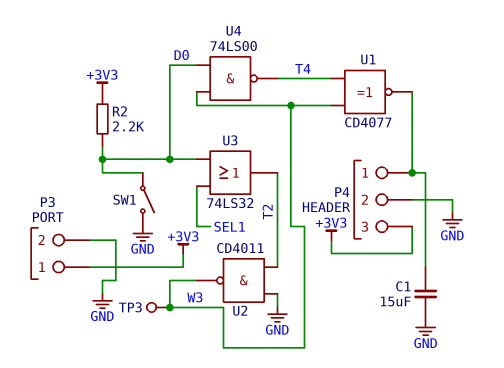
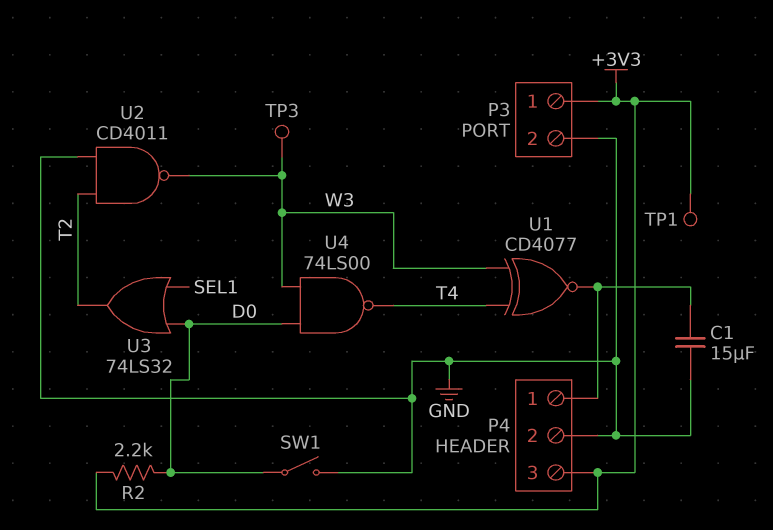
TP1: none -> test point (+3V3)

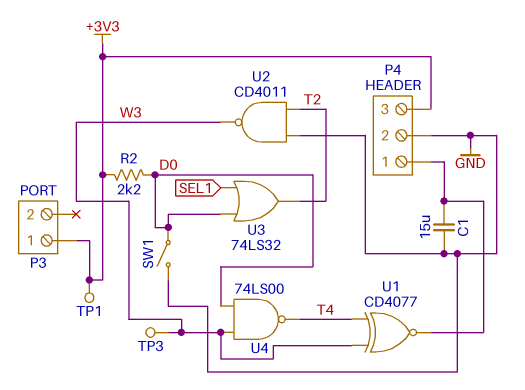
P3 pin 2: GND -> none

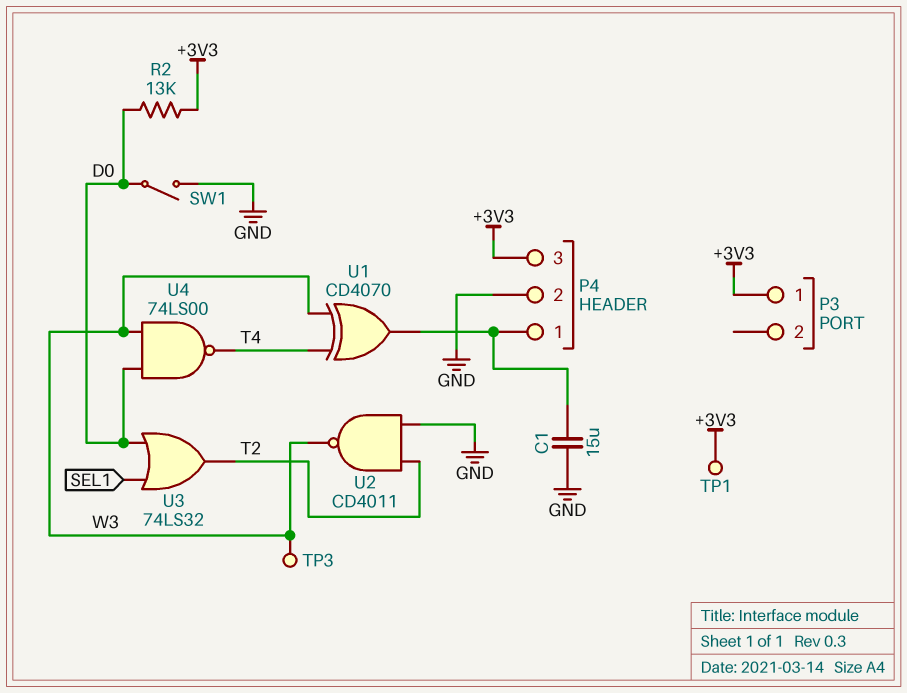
R2: 2.2k (+3V3, D0) -> 13k (+3V3, D0)
U1: XNOR CD4077 (in T4, in W3, out P4/1) -> XOR CD4070 (in T4, in W3, out P4/1)

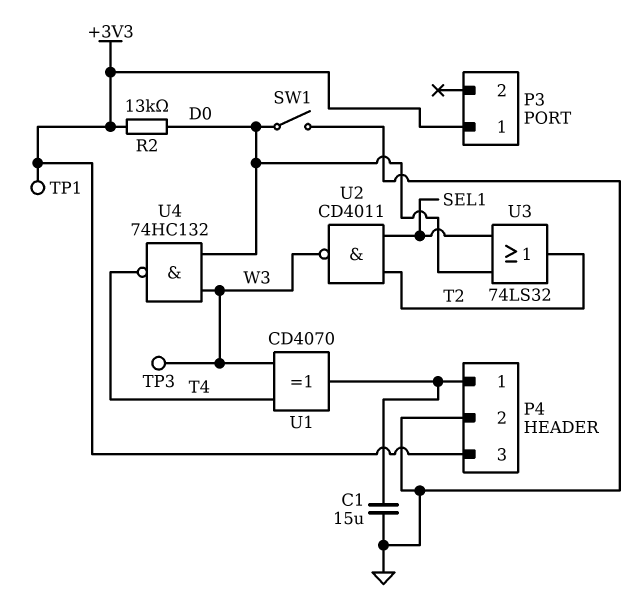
U2: NAND CD4011 (in GND, in T2, out W3) -> NAND CD4011 (in SEL1, in T2, out W3)
U4: NAND 74LS00 (in D0, in W3, out T4) -> NAND 74HC132 (in D0, in W3, out T4)

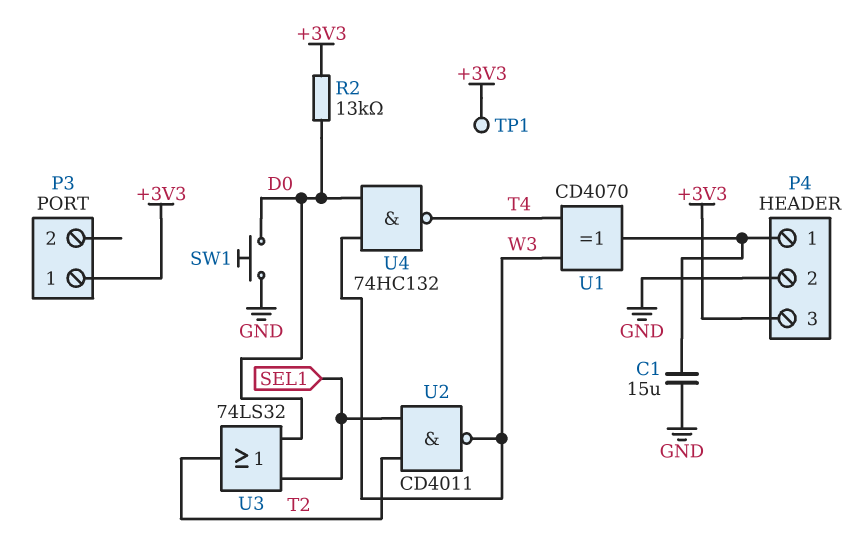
SW1: switch (D0, GND) -> button (D0, GND)
TP3: test point (W3) -> none

